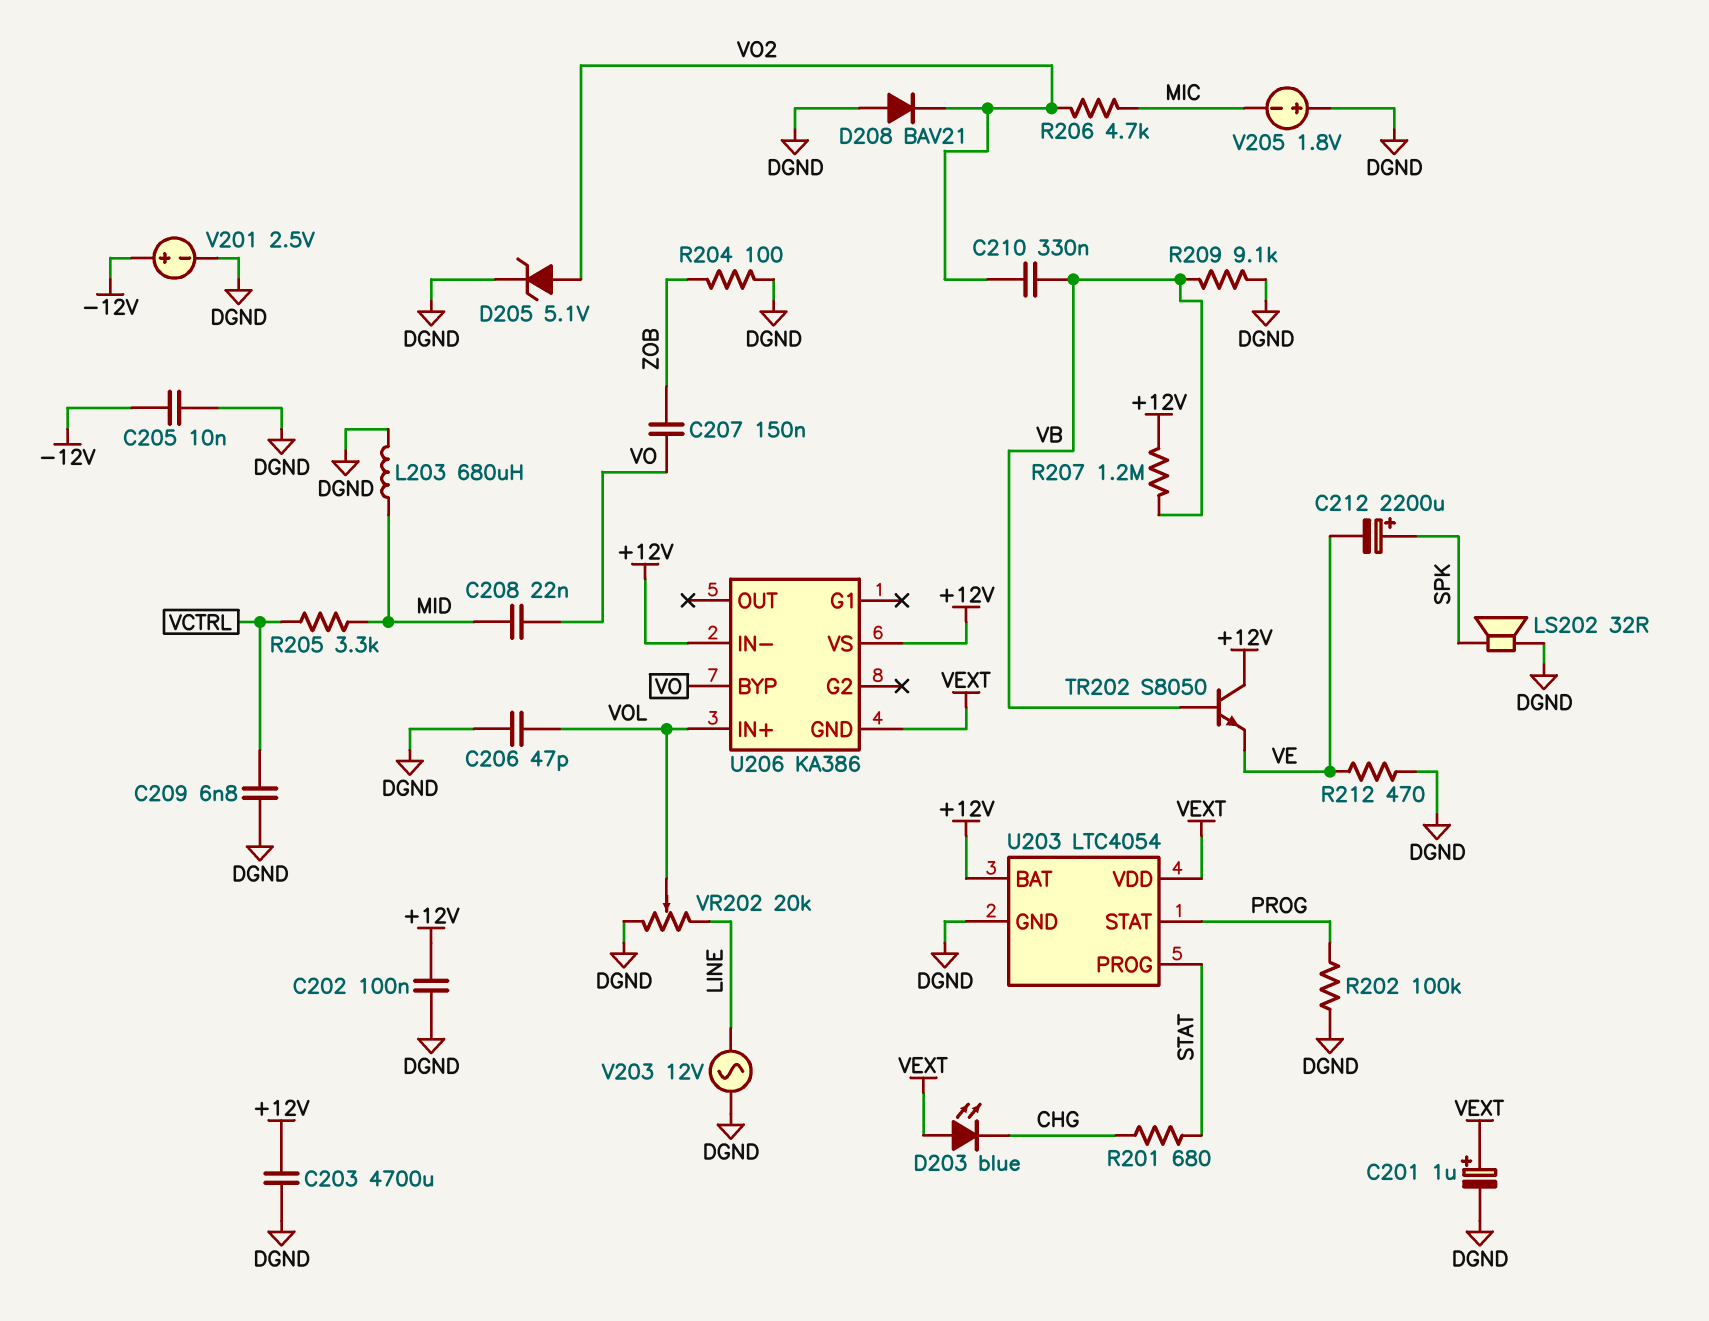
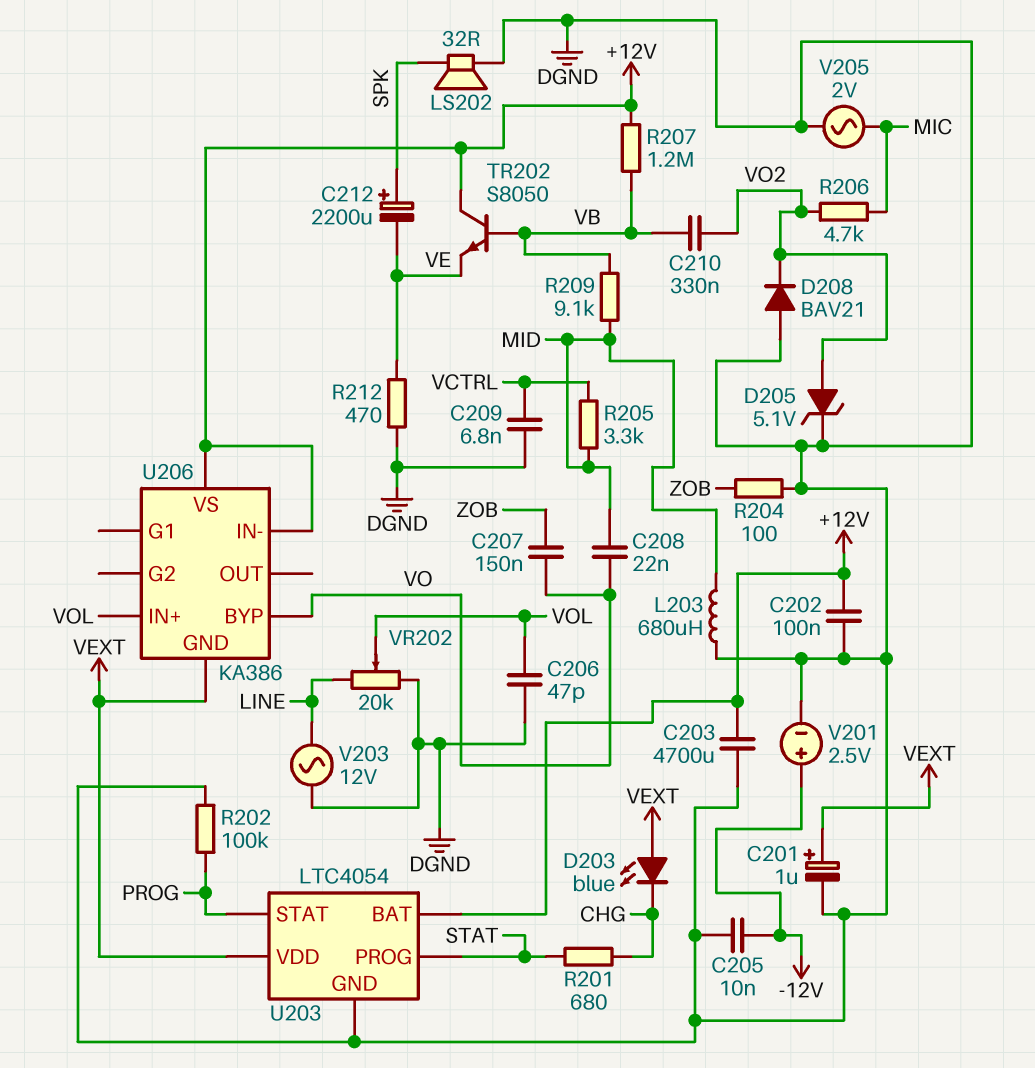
R209: 9.1k (DGND, VB) -> 9.1k (MID, VB)
V205: 1.8V (plus DGND, minus MIC) -> AC 2V (DGND, MIC)

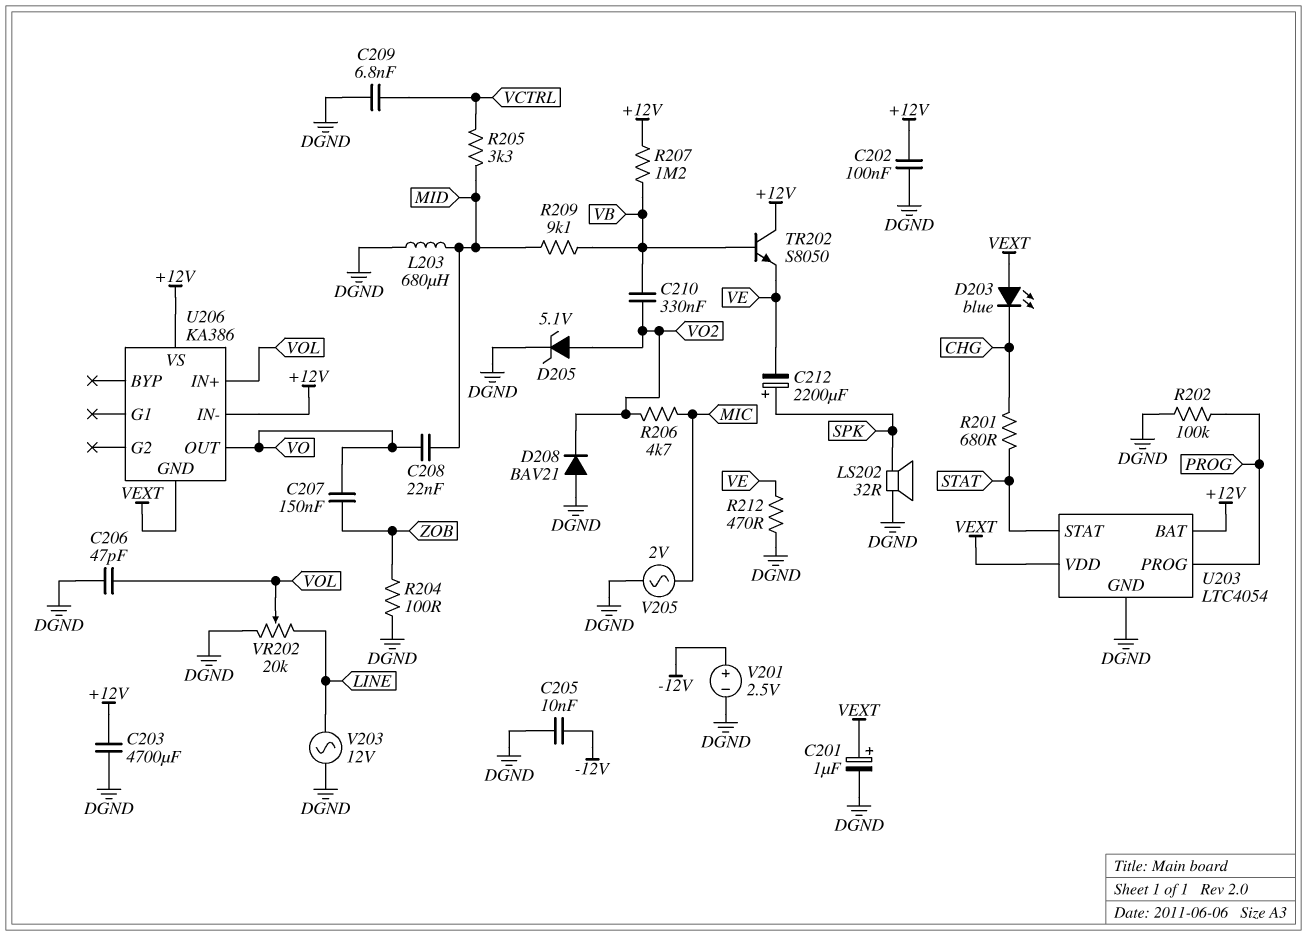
U203 pin PROG: STAT -> PROG
U203 pin STAT: PROG -> STAT
U206 pin BYP: VO -> none
U206 pin OUT: none -> VO

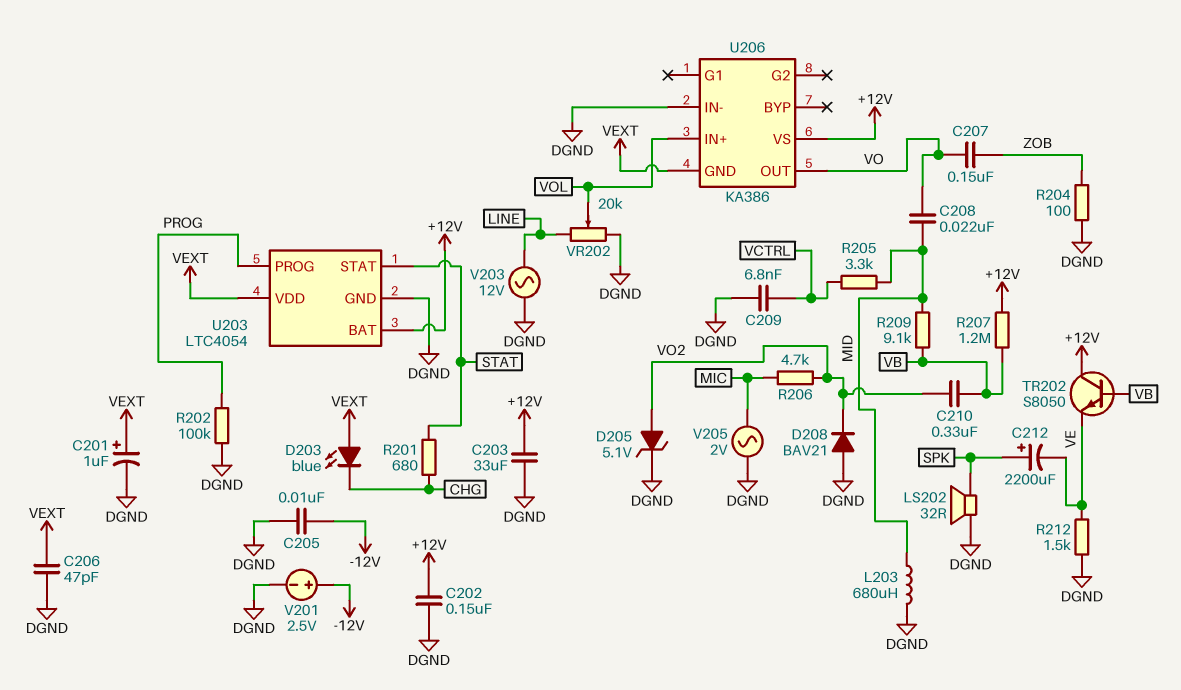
C202: 100nF (+12V, DGND) -> 150nF (+12V, DGND)
C203: 4700uF (+12V, DGND) -> 33uF (+12V, DGND)
C206: 47pF (DGND, VOL) -> 47pF (DGND, VEXT)
R212: 470 (DGND, VE) -> 1.5k (DGND, VE)
U206 pin IN-: +12V -> DGND

